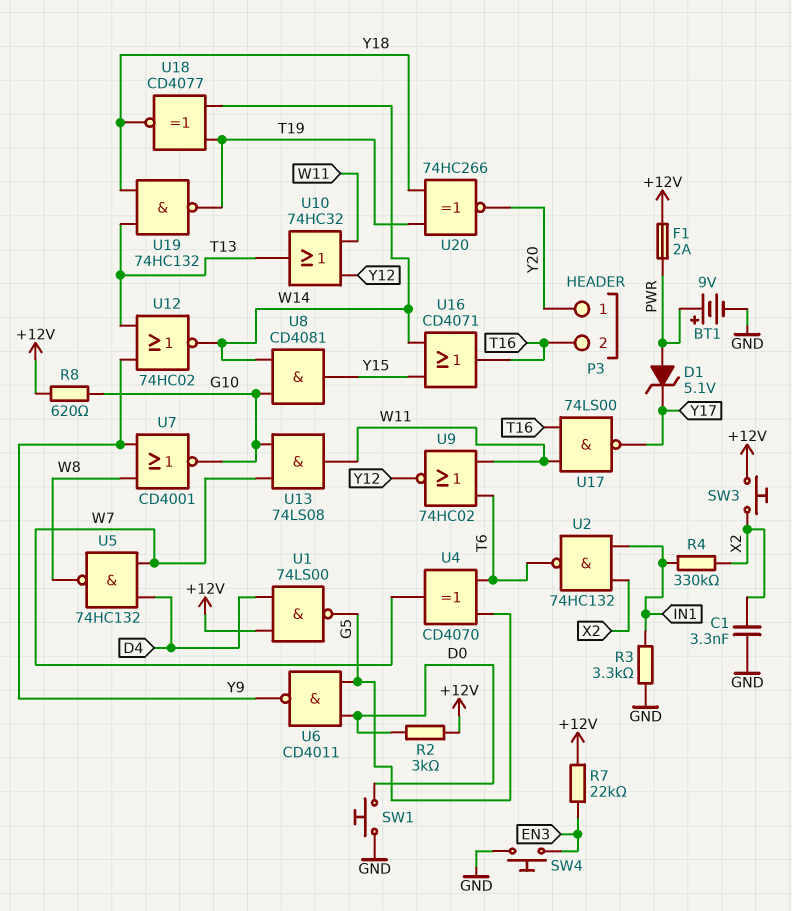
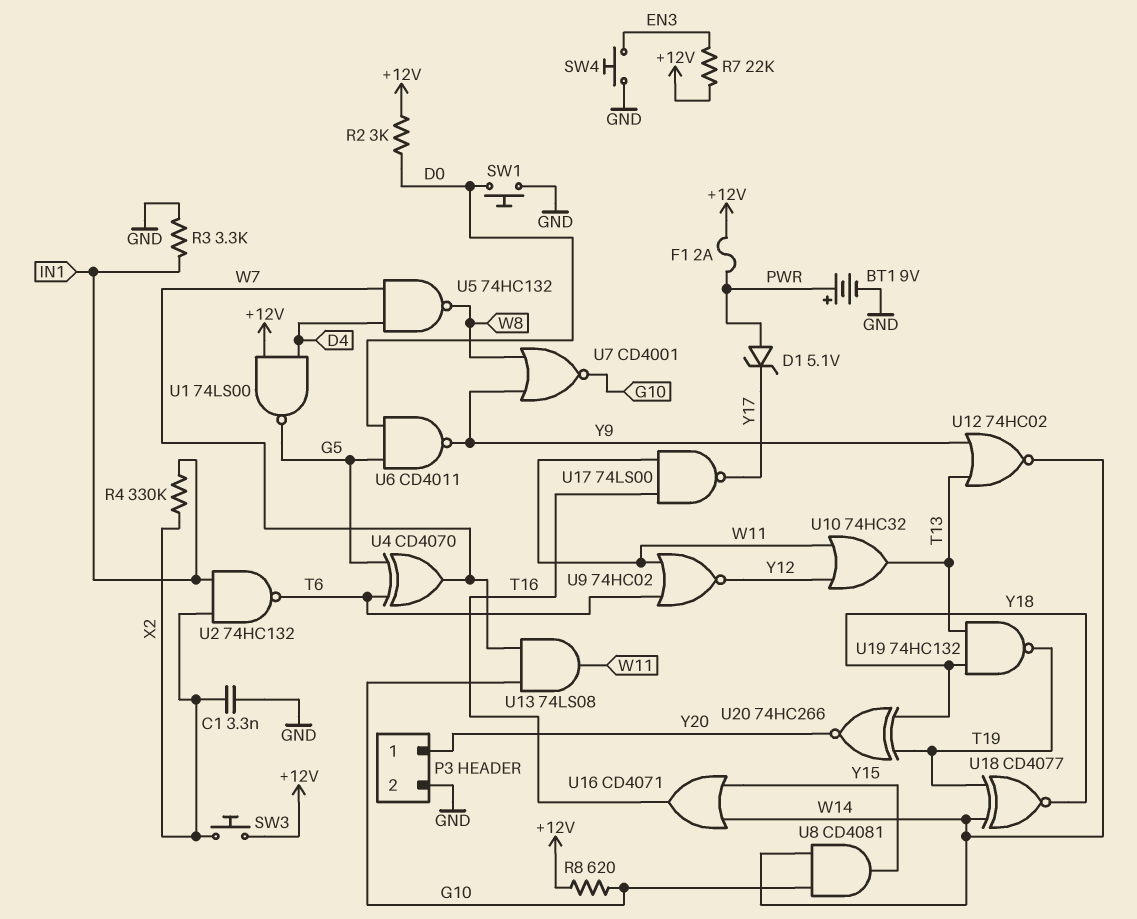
P3 pin 2: T16 -> GND

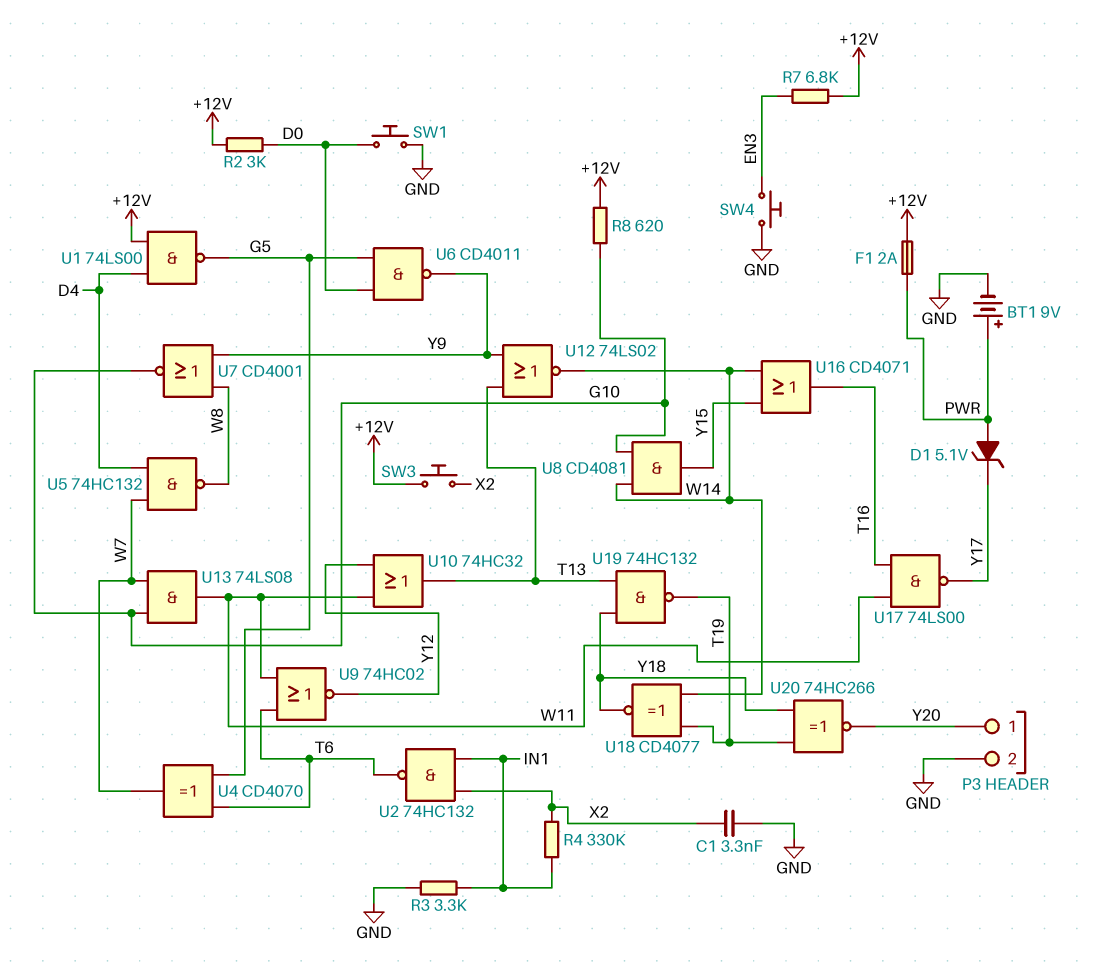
R7: 22k (+12V, EN3) -> 6.8k (+12V, EN3)
U12: NOR 74HC02 (in T13, in Y9, out W14) -> NOR 74LS02 (in T13, in Y9, out W14)

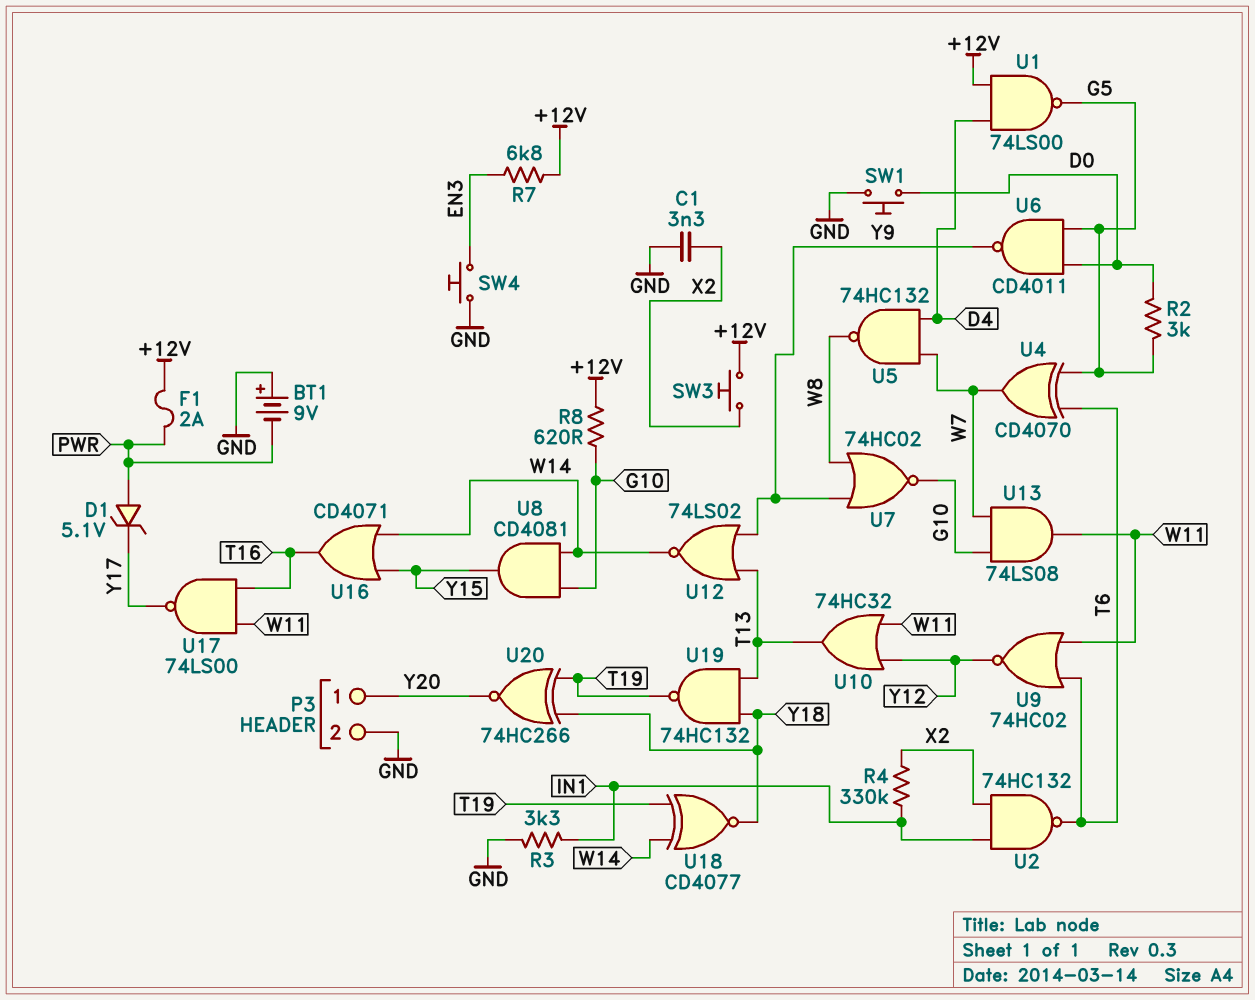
BT1: 9V (plus PWR, minus GND) -> 9V (plus GND, minus PWR)
R2: 3k (+12V, D0) -> 3k (D0, G5)
U7: NOR CD4001 (in W8, in Y9, out G10) -> NOR 74HC02 (in W8, in Y9, out G10)

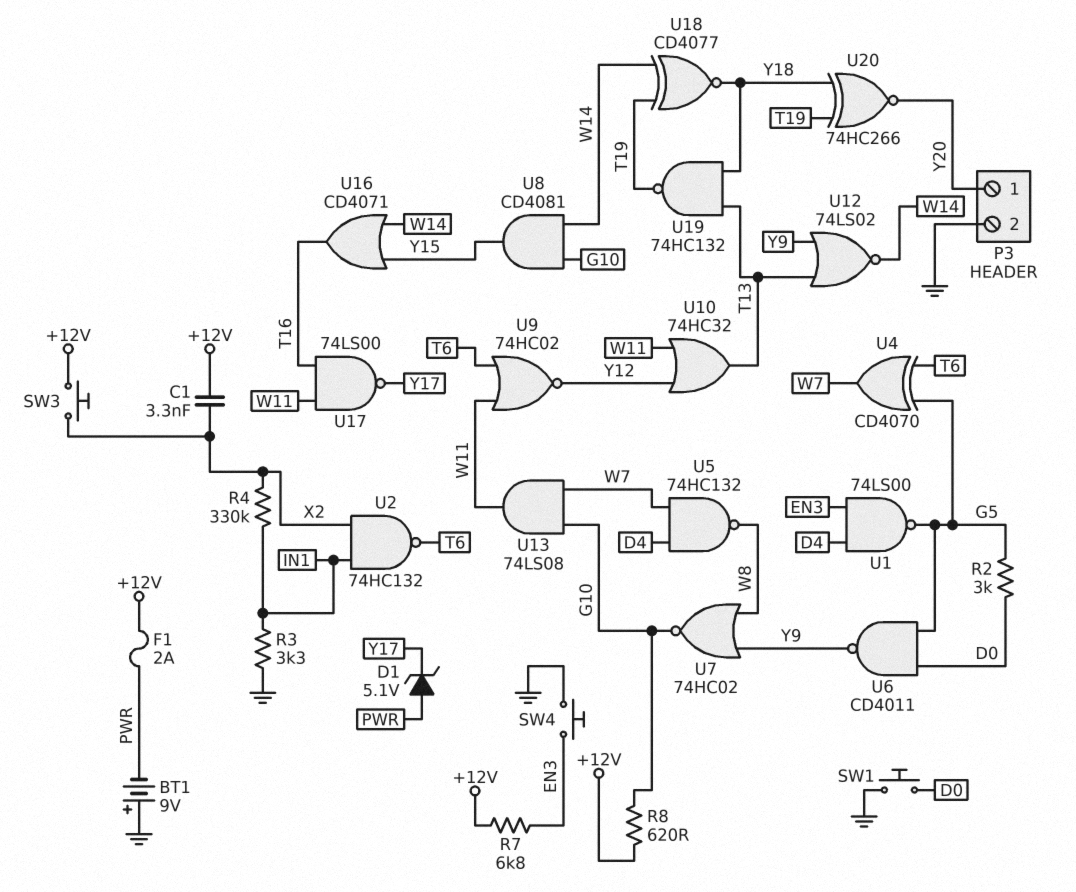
C1: 3.3nF (GND, X2) -> 3.3nF (+12V, X2)
U1: NAND 74LS00 (in +12V, in D4, out G5) -> NAND 74LS00 (in D4, in EN3, out G5)

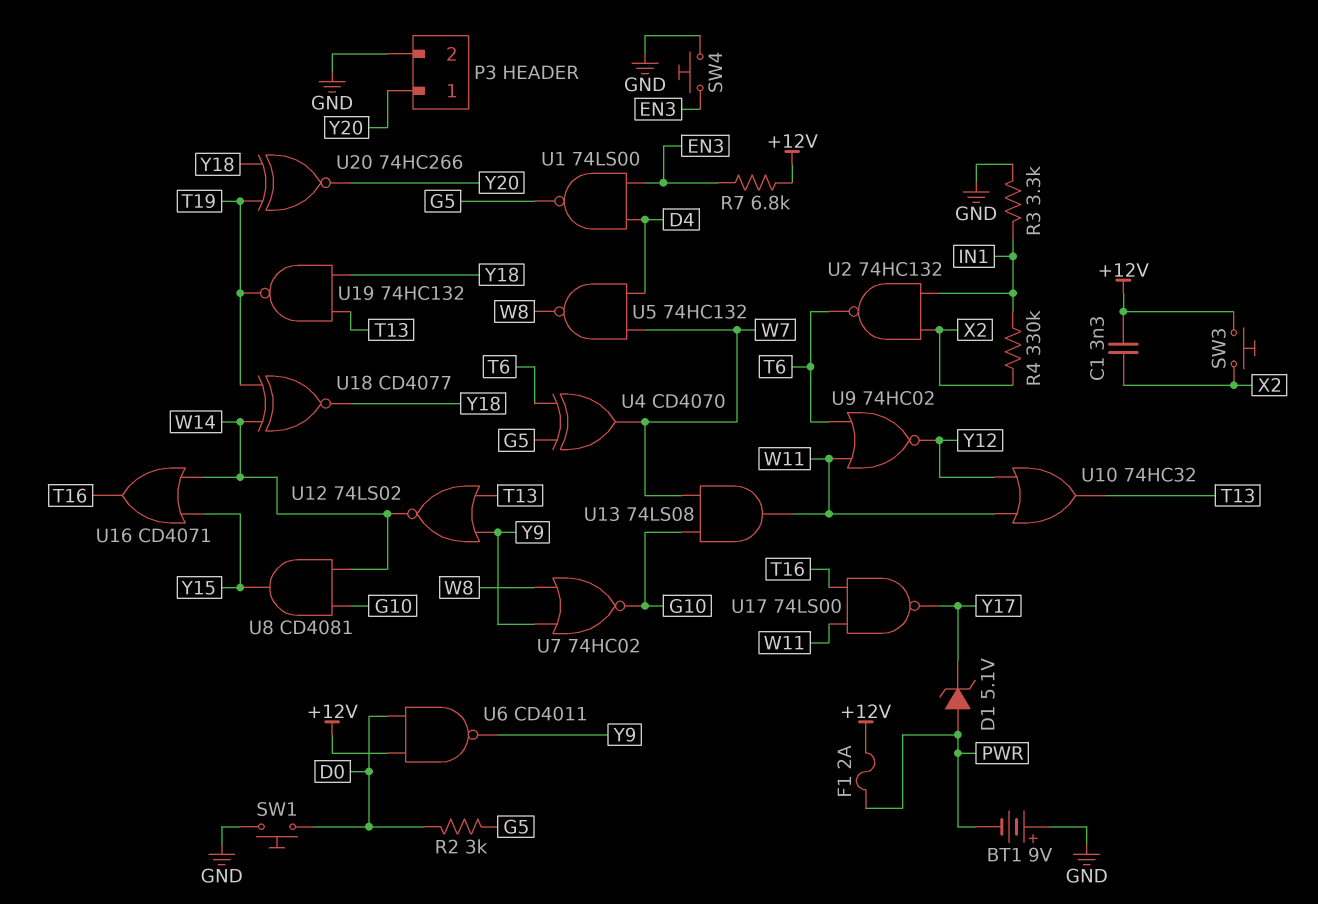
R8: 620 (+12V, G10) -> none
U6: NAND CD4011 (in D0, in G5, out Y9) -> NAND CD4011 (in +12V, in D0, out Y9)

